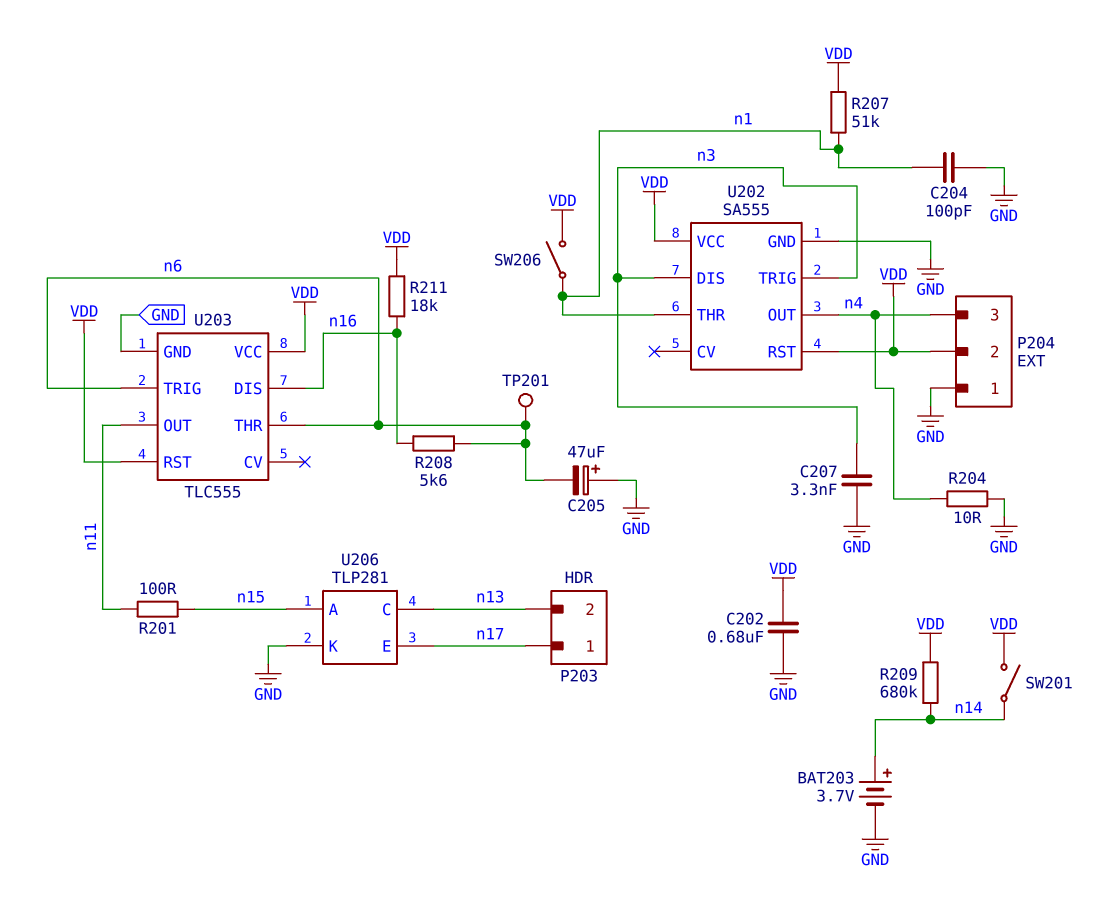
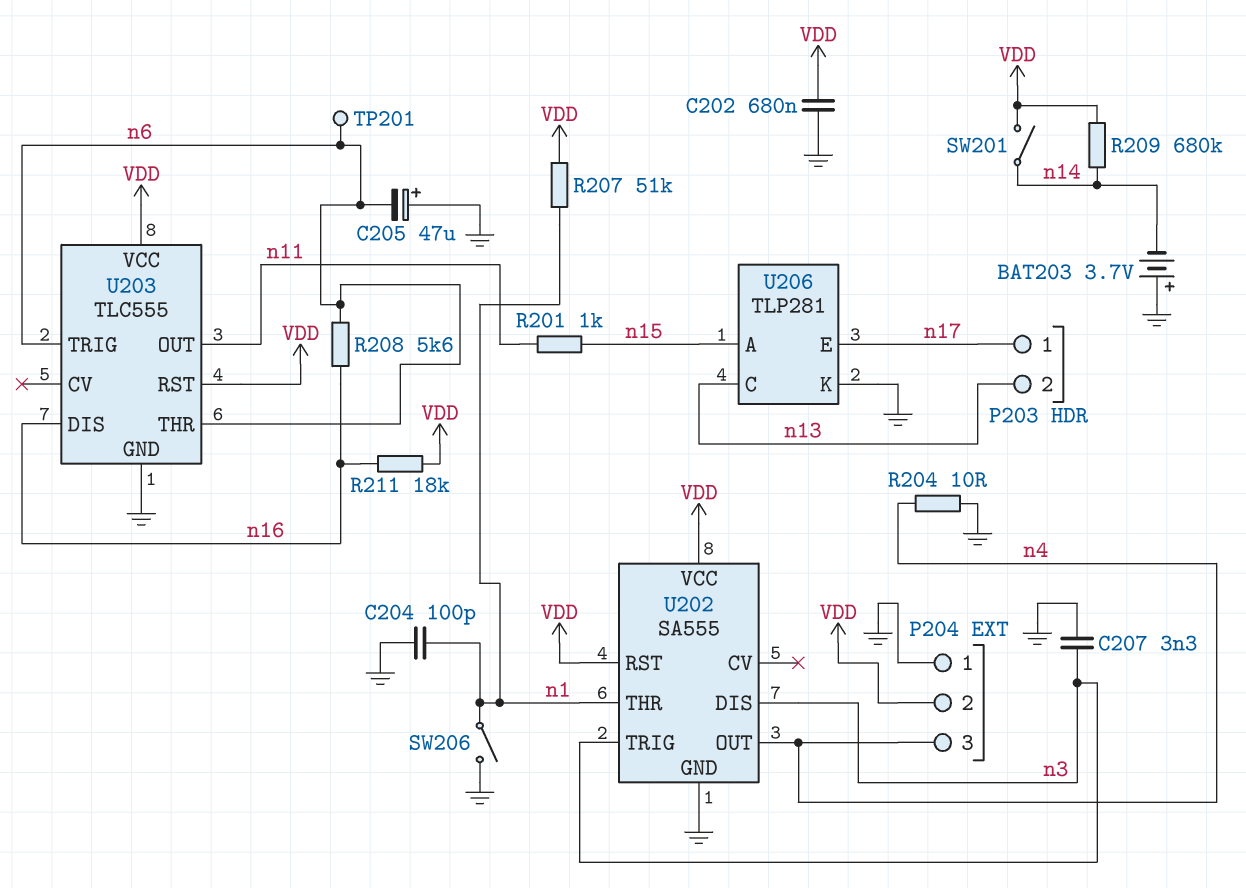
BAT203: 3.7V (plus n14, minus GND) -> 3.7V (plus GND, minus n14)
R201: 100 (n11, n15) -> 1k (n11, n15)
SW206: switch (VDD, n1) -> switch (GND, n1)

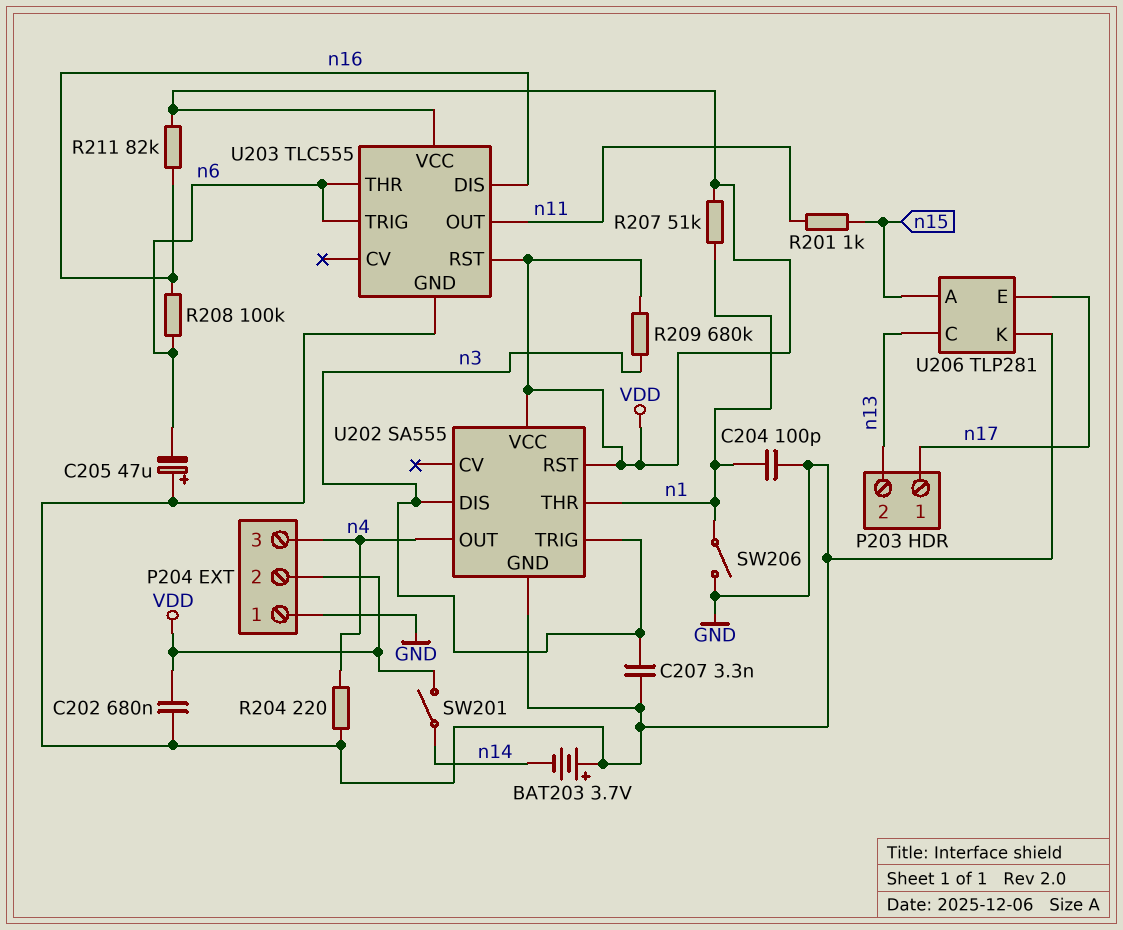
R204: 10 (GND, n4) -> 220 (GND, n4)
R208: 5.6k (n6, n16) -> 100k (n6, n16)
R209: 680k (VDD, n14) -> 680k (VDD, n3)
R211: 18k (VDD, n16) -> 82k (VDD, n16)
TP201: test point (n6) -> none

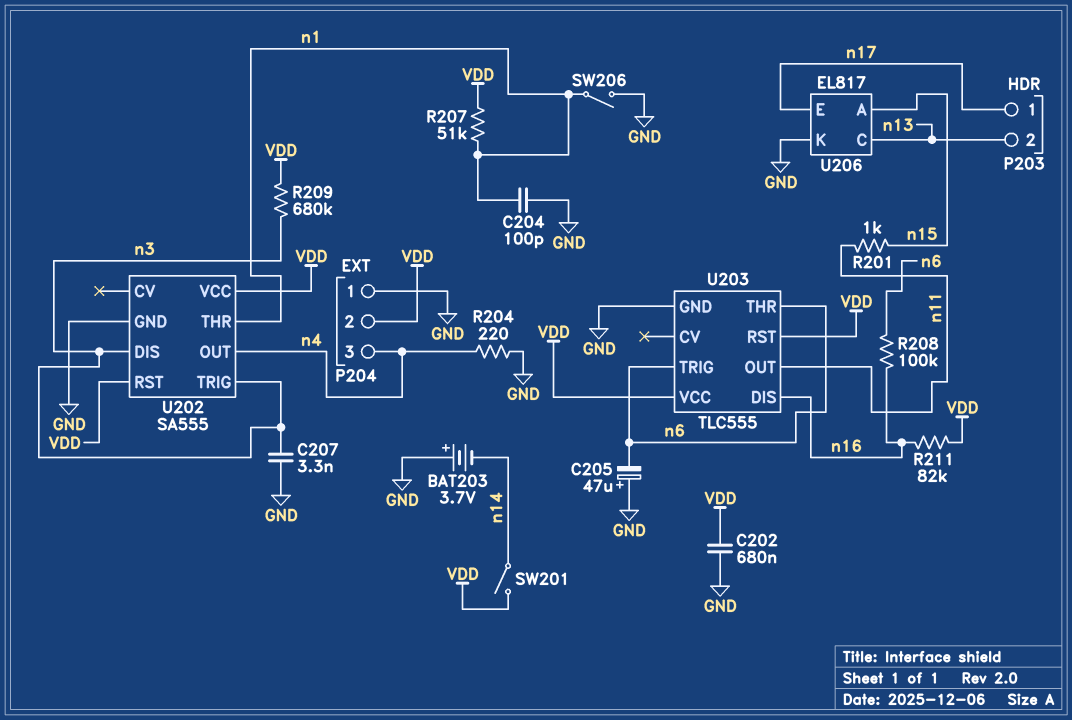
U206: TLP281 -> EL817

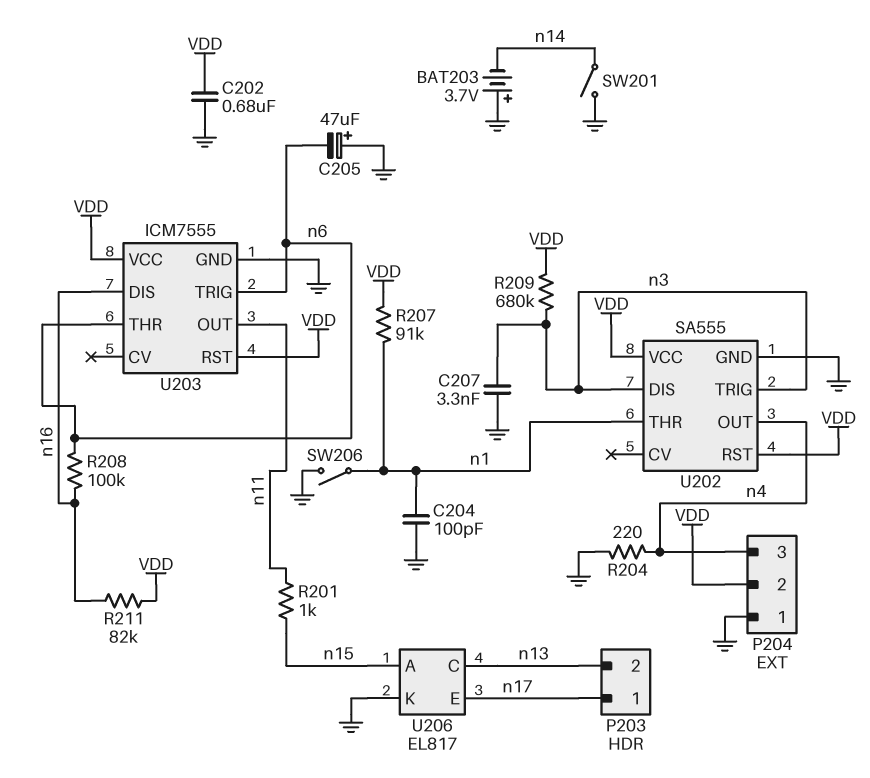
R207: 51k (VDD, n1) -> 91k (VDD, n1)
SW201: switch (VDD, n14) -> switch (GND, n14)
U203: TLC555 -> ICM7555

